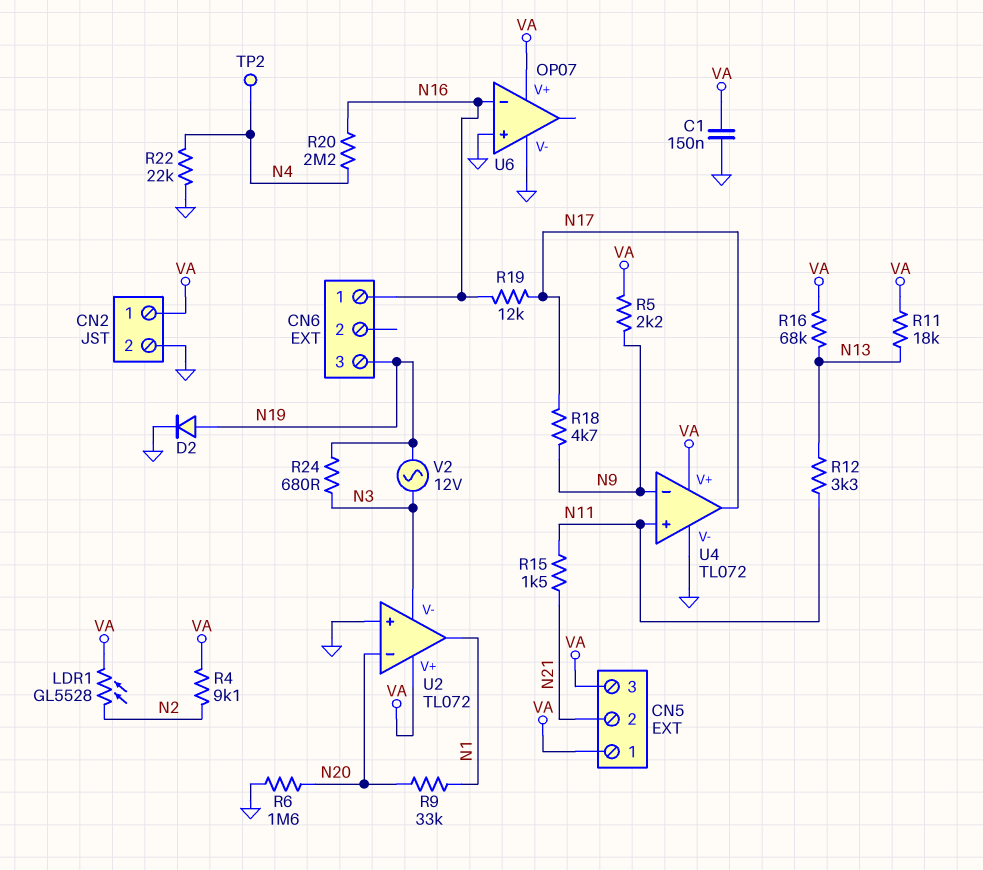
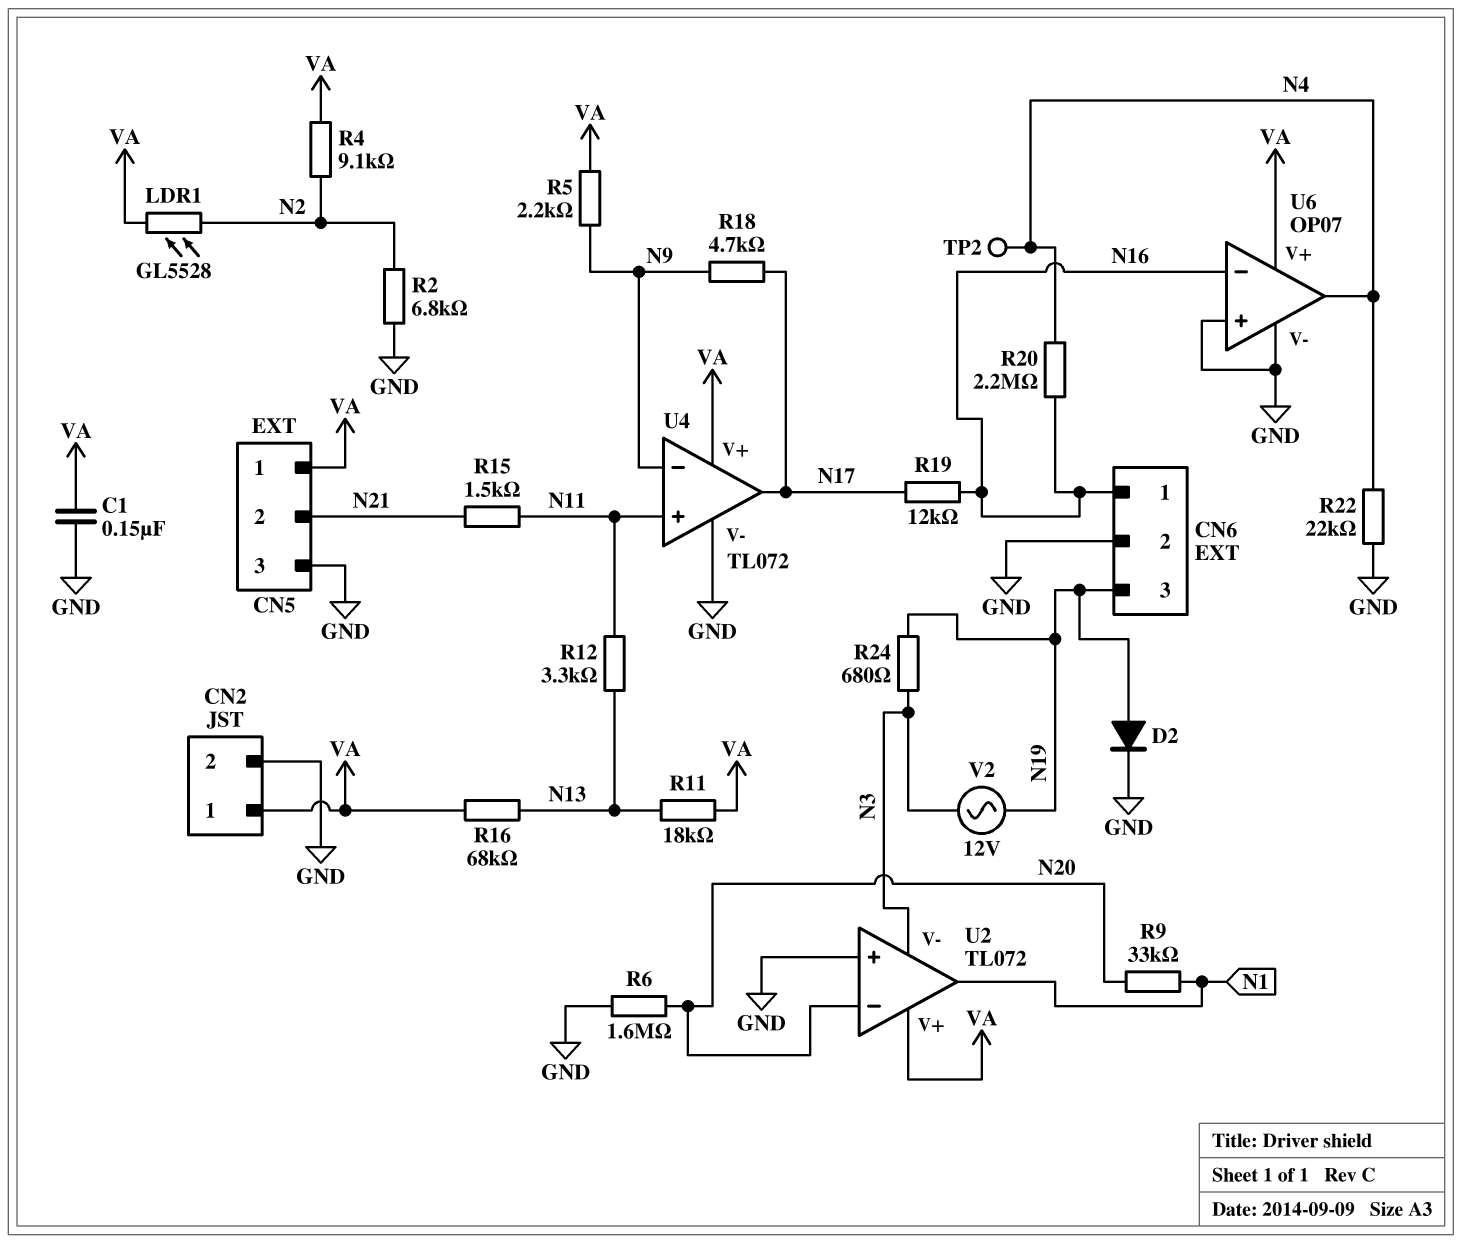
CN5 pin 3: VA -> GND
CN6 pin 2: none -> GND
R2: none -> 6.8k (GND, N2)
U6 pin out: none -> N4

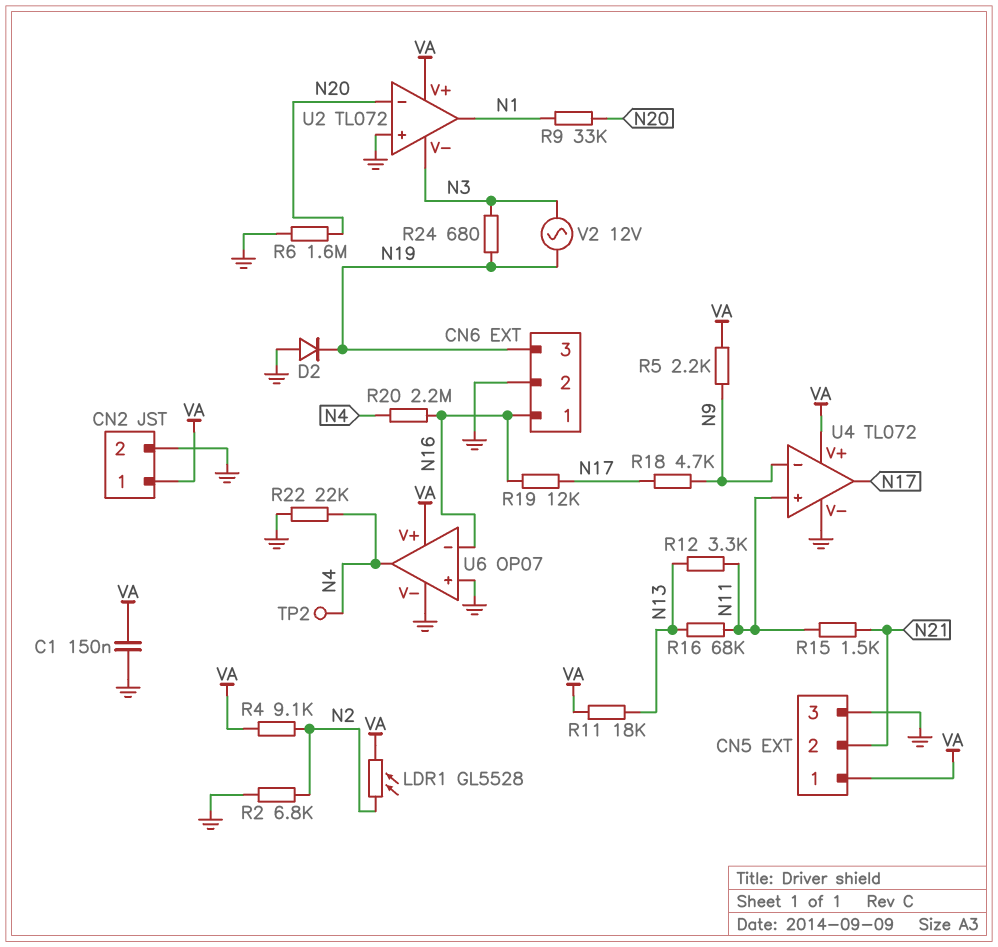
D2: diode (A N19, K GND) -> diode (A GND, K N19)
R16: 68k (N13, VA) -> 68k (N11, N13)

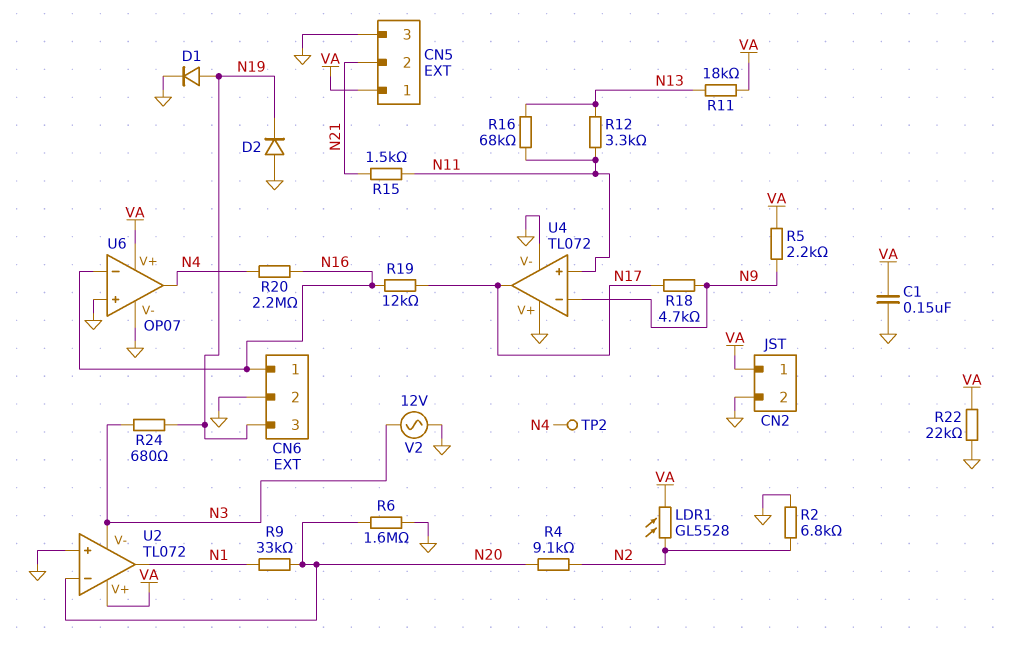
D1: none -> diode (A N19, K GND)
R4: 9.1k (N2, VA) -> 9.1k (N2, N20)
R22: 22k (GND, N4) -> 22k (GND, VA)
U4 pin V+: VA -> GND
V2: AC 12V (N3, N19) -> AC 12V (GND, N3)

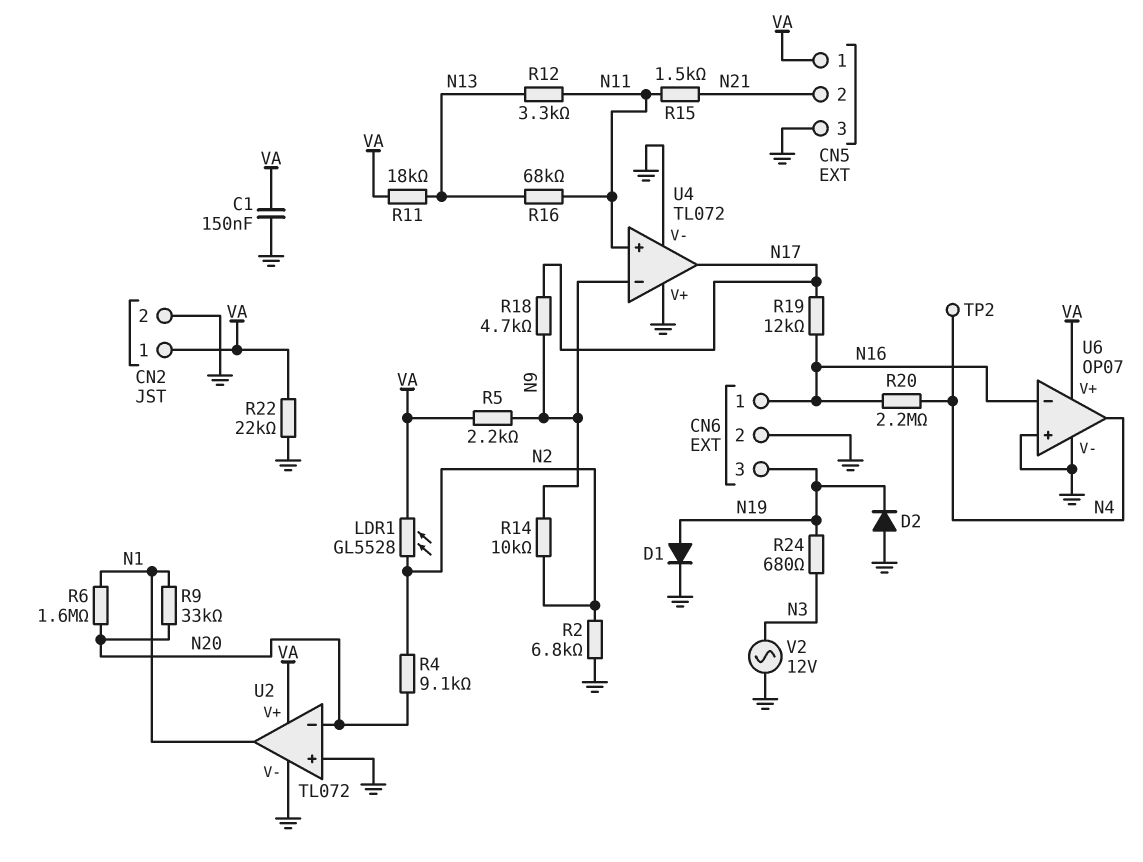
R6: 1.6M (GND, N20) -> 1.6M (N1, N20)
R14: none -> 10k (N2, N9)
U2 pin V-: N3 -> GND

